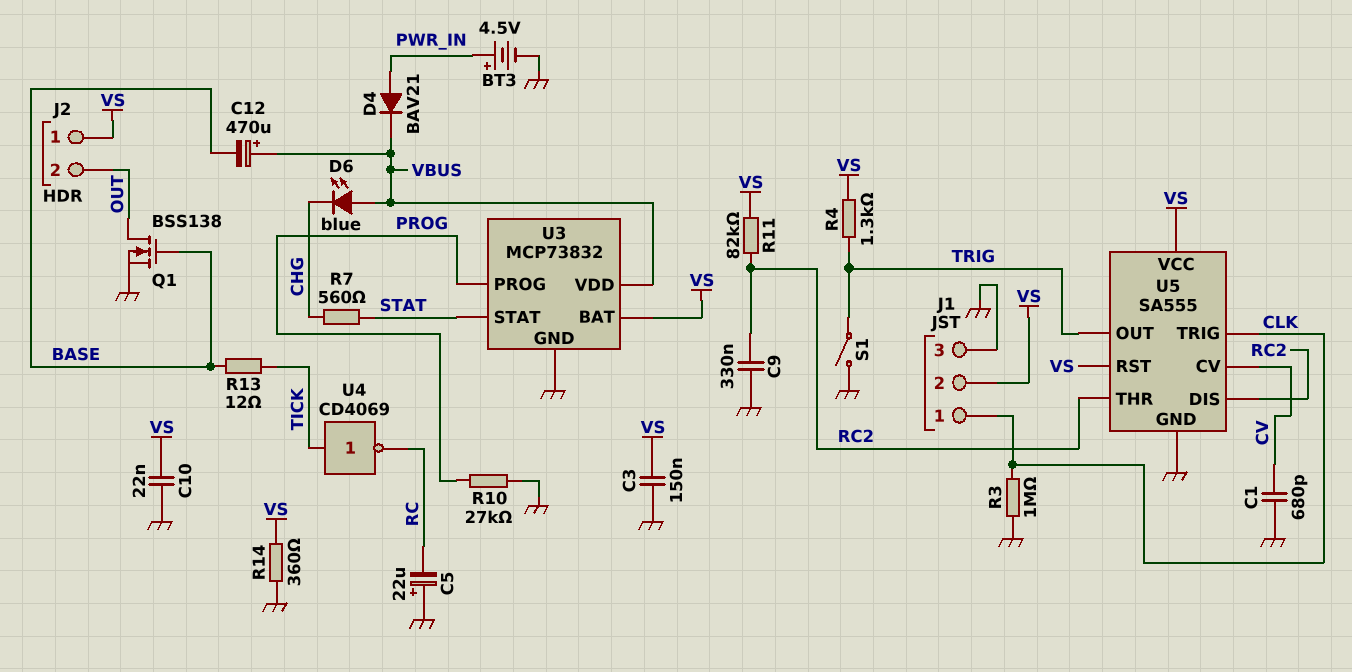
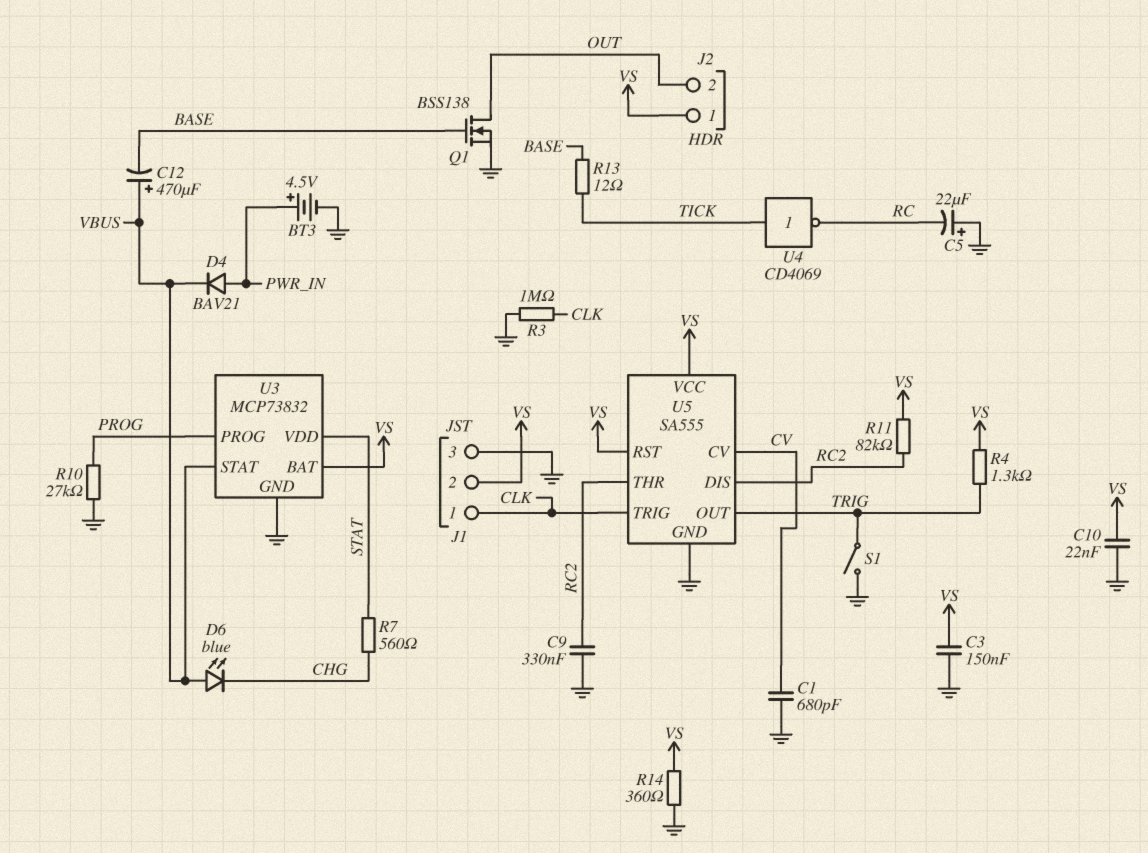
U3 pin STAT: STAT -> VBUS
U3 pin VDD: VBUS -> STAT

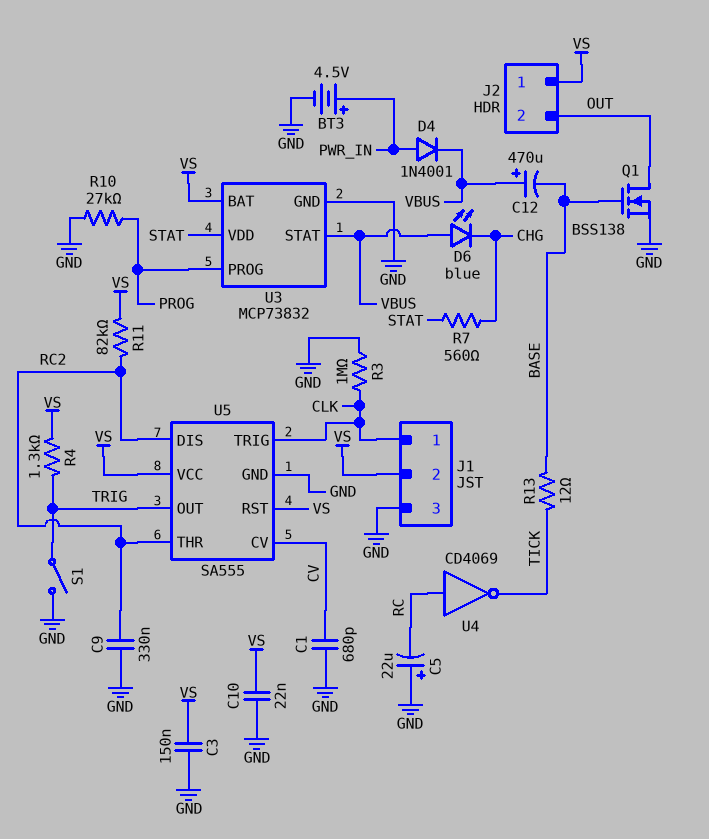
D4: diode BAV21 (A PWR_IN, K VBUS) -> diode 1N4001 (A PWR_IN, K VBUS)
R14: 360 (GND, VS) -> none
U4: NOT CD4069 (in TICK, out RC) -> NOT CD4069 (in RC, out TICK)

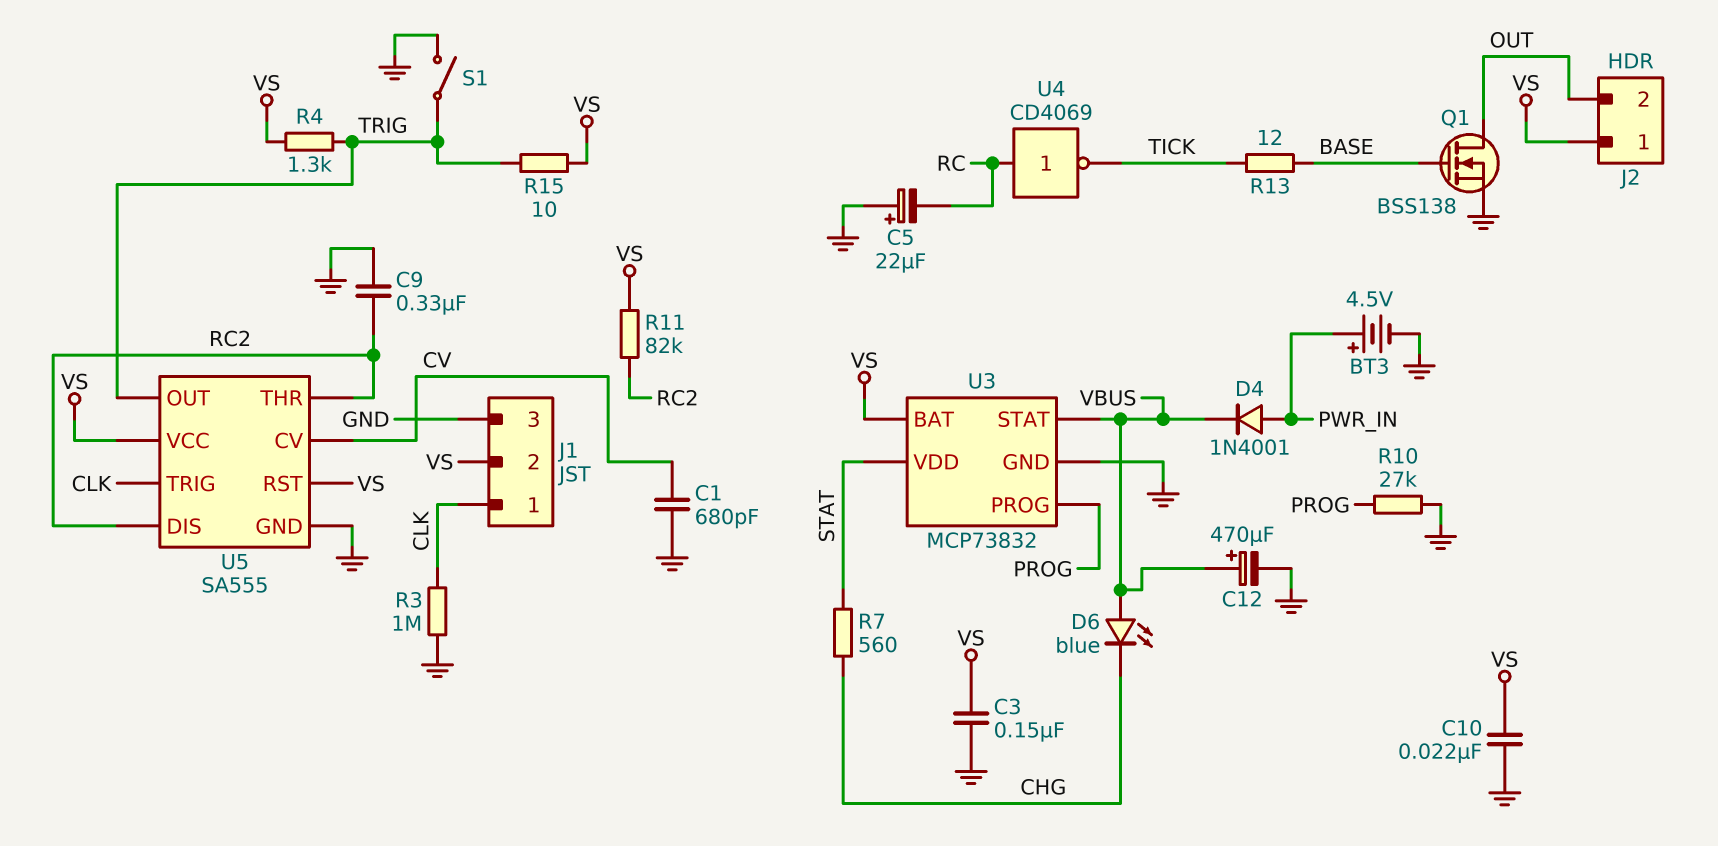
C12: 470uF (plus VBUS, minus BASE) -> 470uF (plus VBUS, minus GND)
R15: none -> 10 (TRIG, VS)

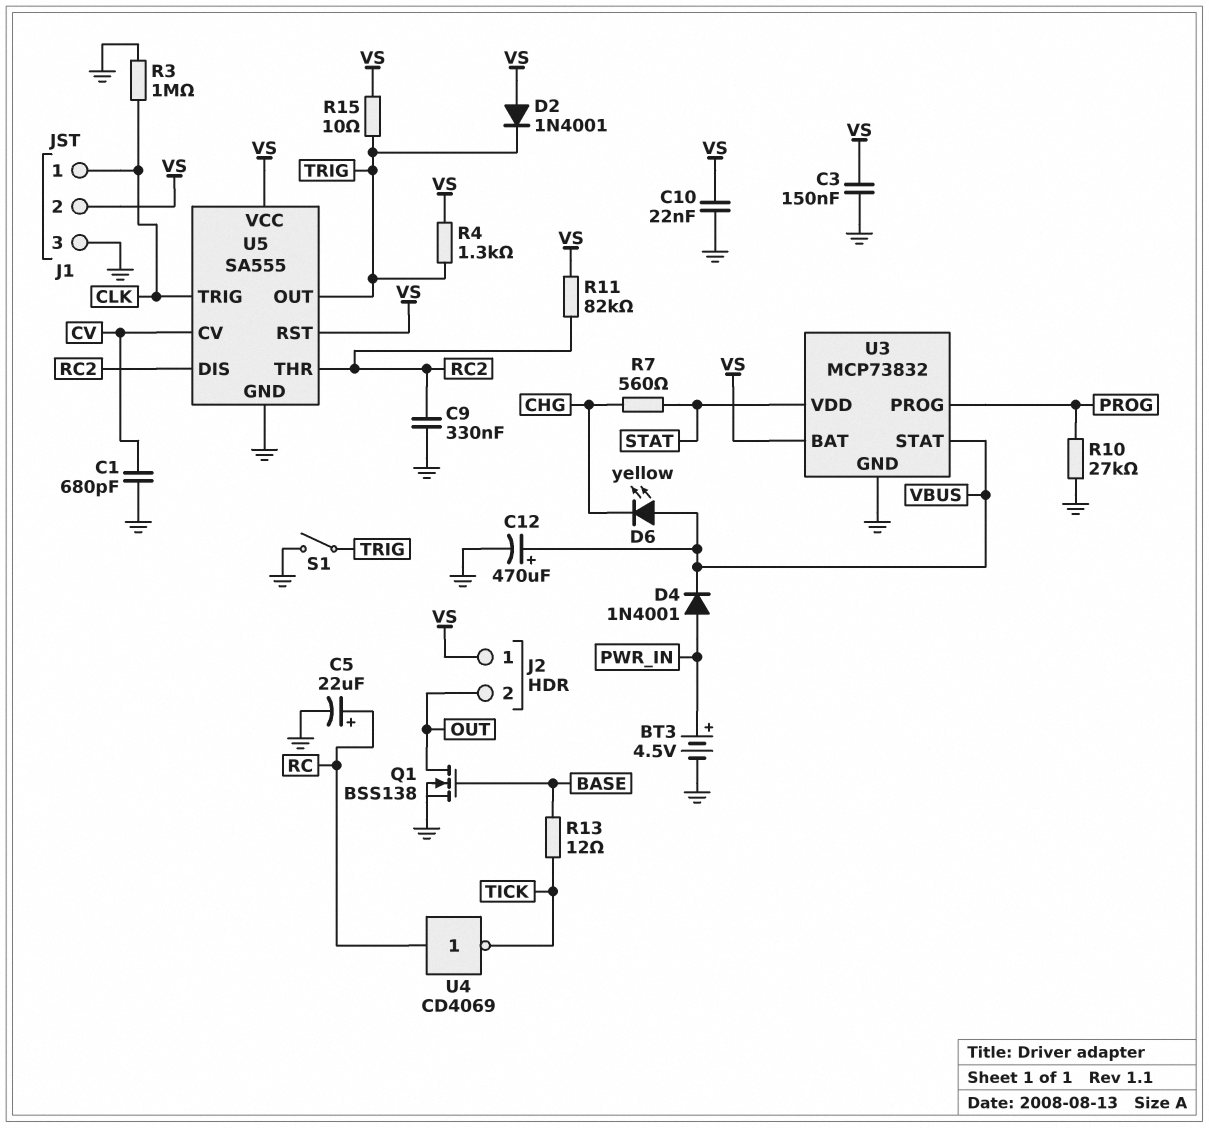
C5: 22uF (plus GND, minus RC) -> 22uF (plus RC, minus GND)
D2: none -> diode 1N4001 (A VS, K TRIG)
D6: LED blue (A VBUS, K CHG) -> LED yellow (A VBUS, K CHG)

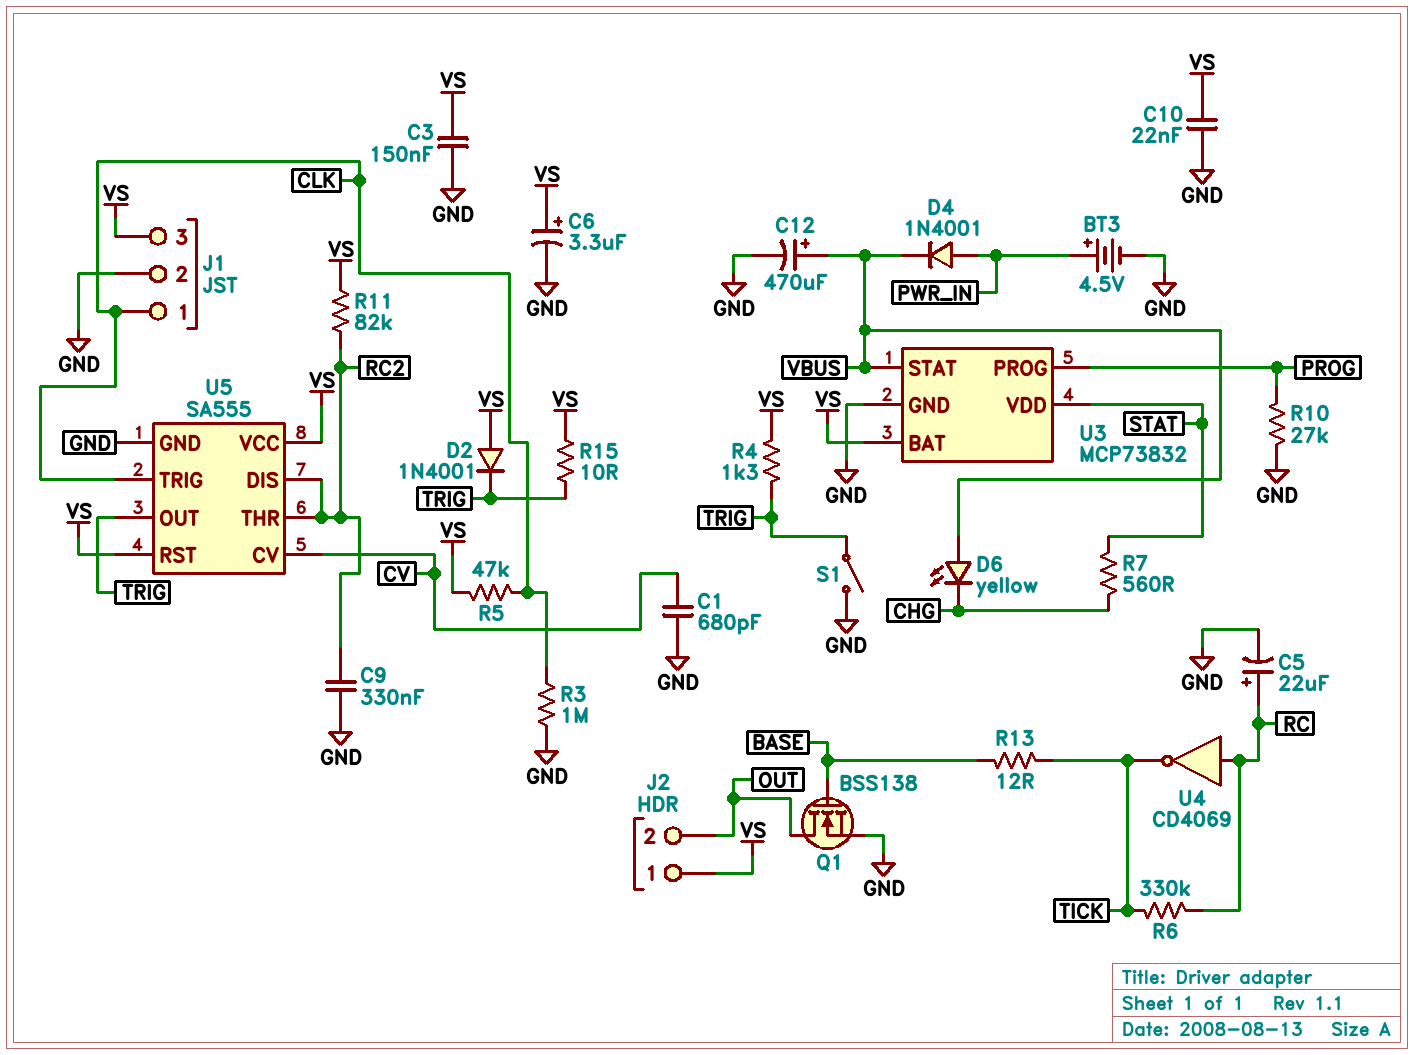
C6: none -> 3.3uF (plus VS, minus GND)
J1 pin 2: VS -> GND
J1 pin 3: GND -> VS
R5: none -> 47k (CLK, VS)
R6: none -> 330k (RC, TICK)

